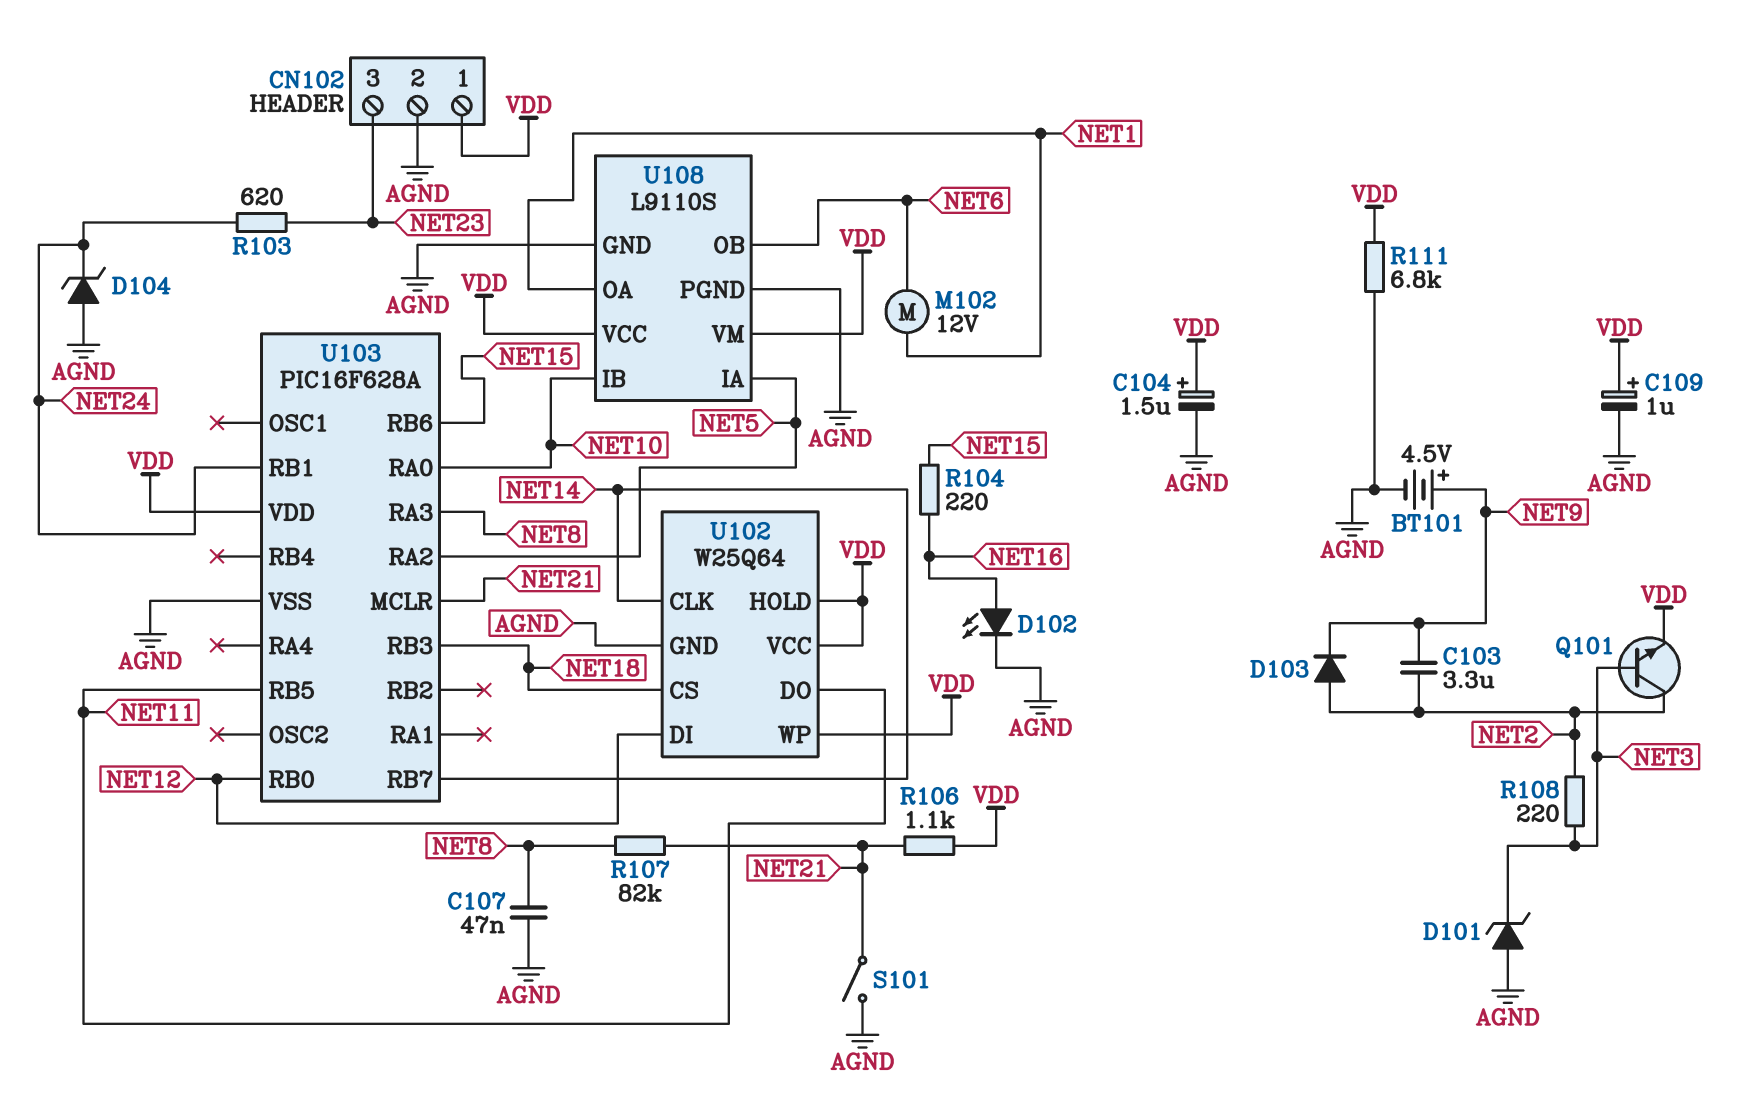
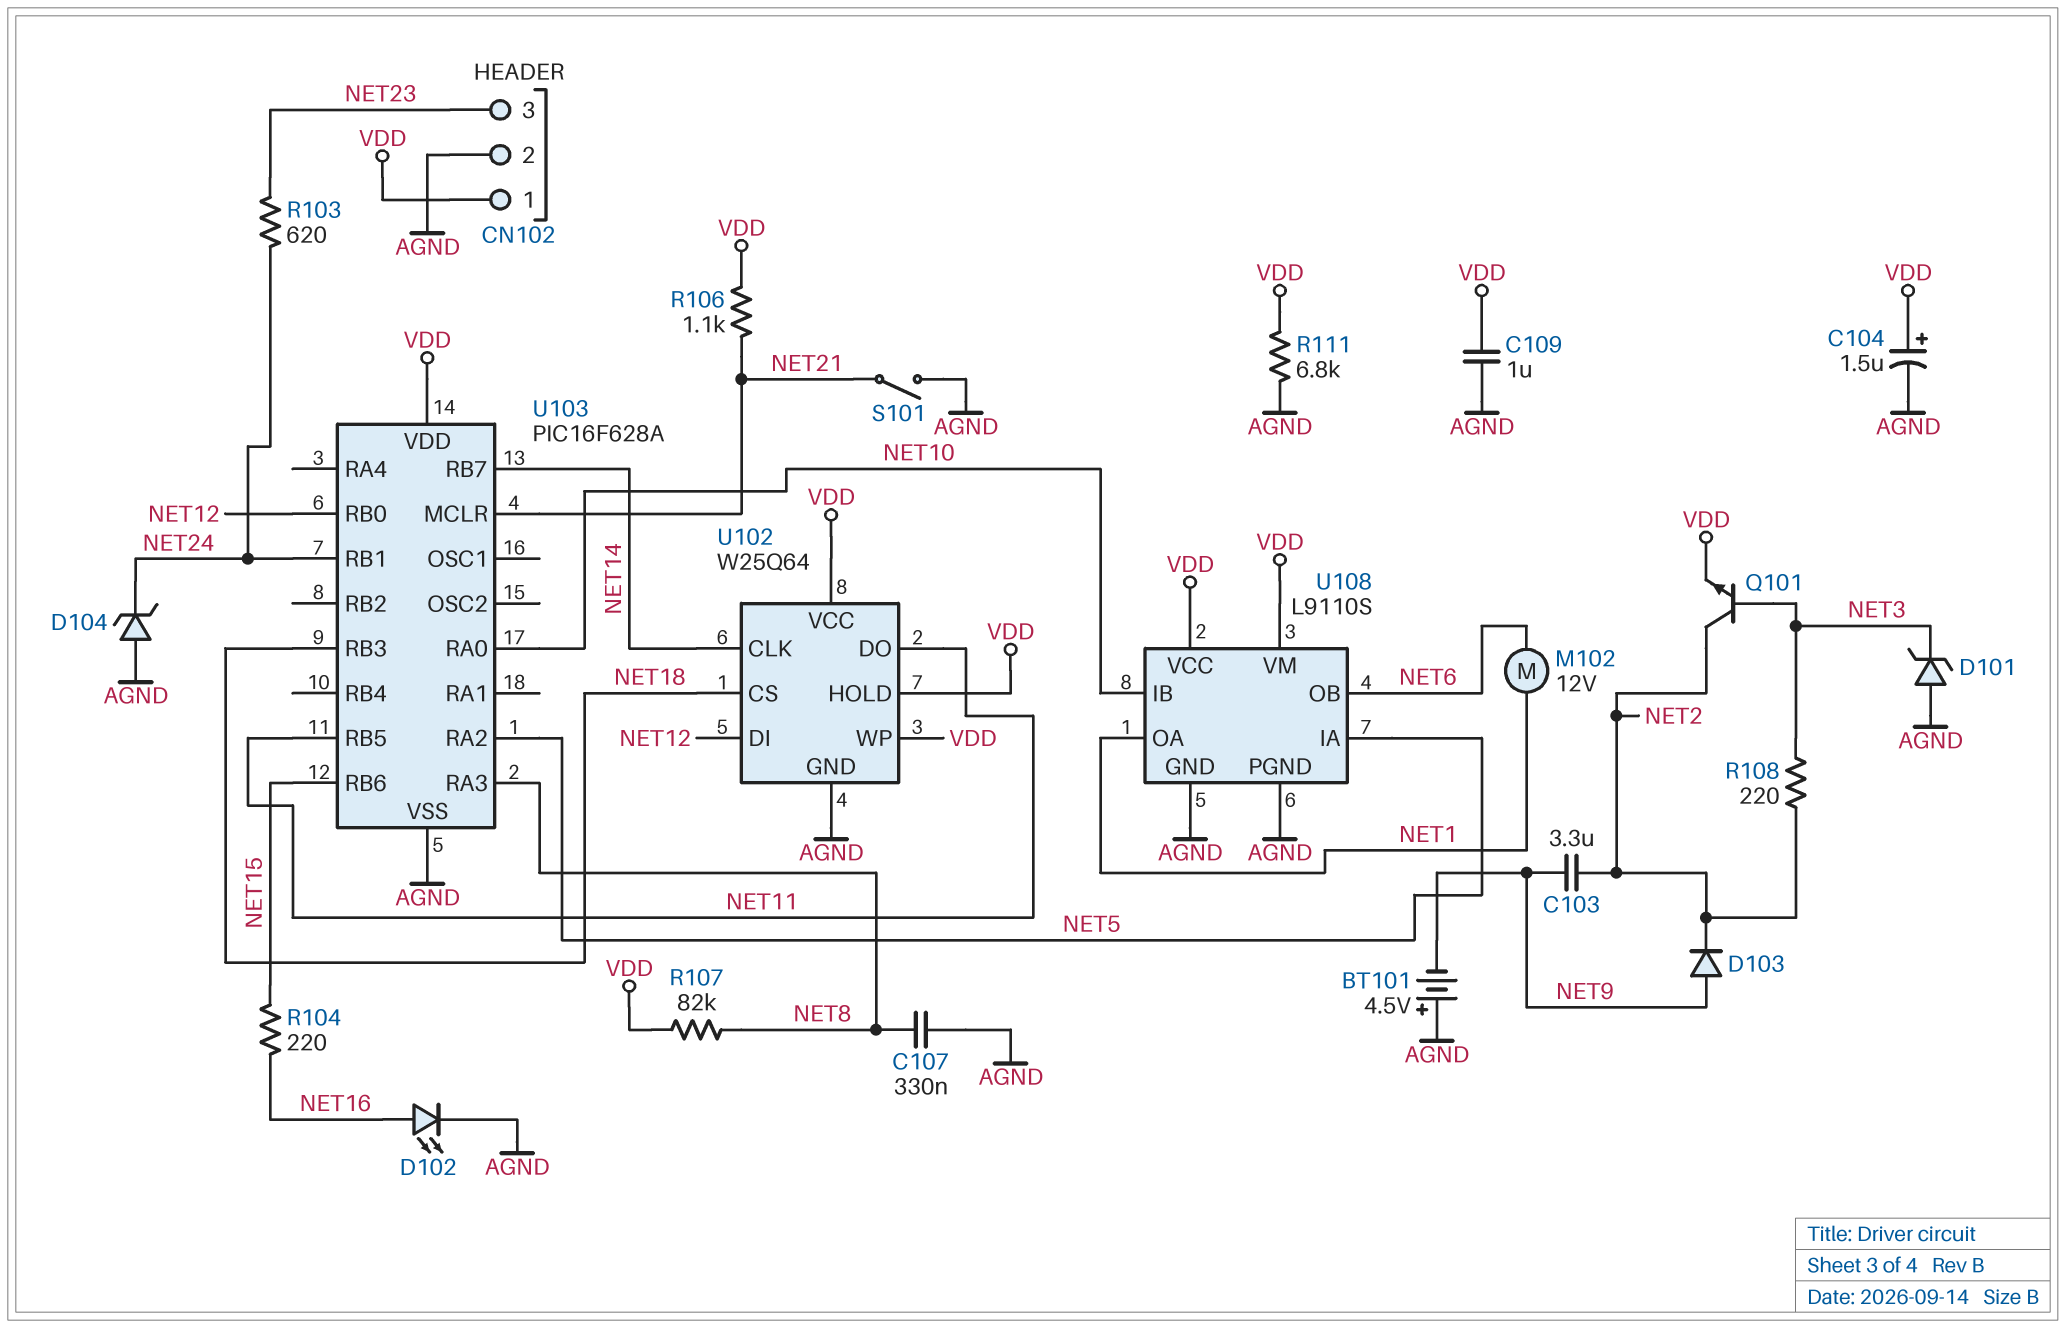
BT101: 4.5V (plus NET9, minus AGND) -> 4.5V (plus AGND, minus NET9)
C107: 47nF (AGND, NET8) -> 330nF (AGND, NET8)
C109: 1uF (plus VDD, minus AGND) -> 1uF (AGND, VDD)
D103: diode (A NET2, K NET9) -> diode (A NET9, K NET2)
R107: 82k (NET8, NET21) -> 82k (NET8, VDD)

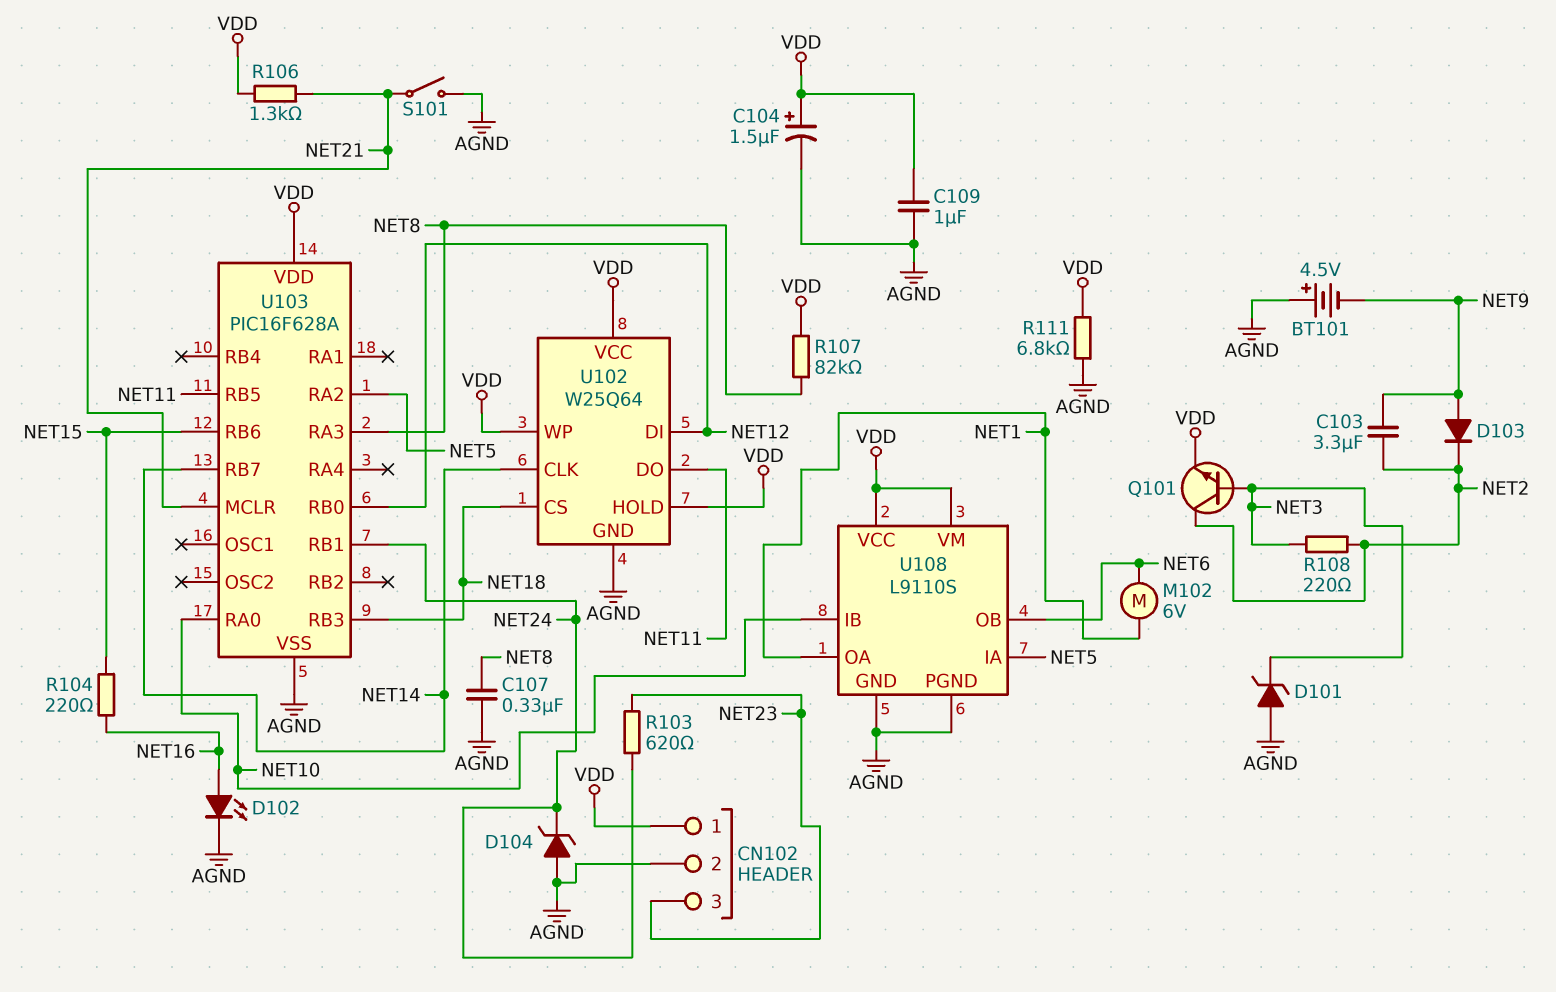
M102: motor 12V (NET1, NET6) -> motor 6V (NET1, NET6)
R106: 1.1k (NET21, VDD) -> 1.3k (NET21, VDD)

